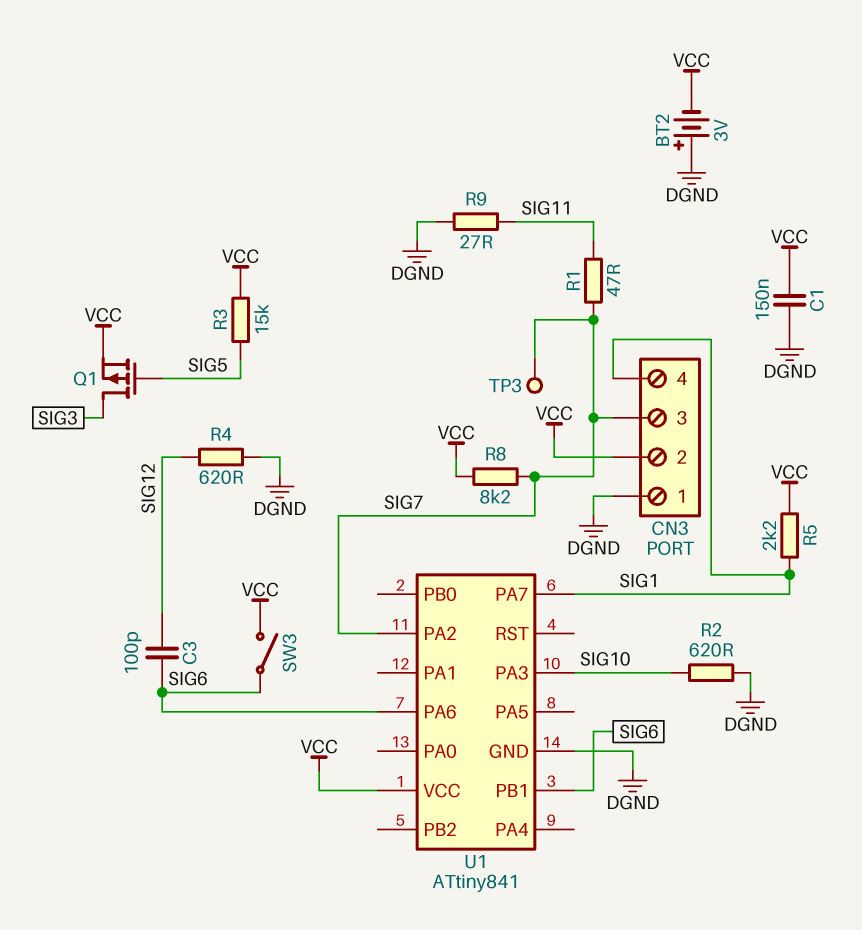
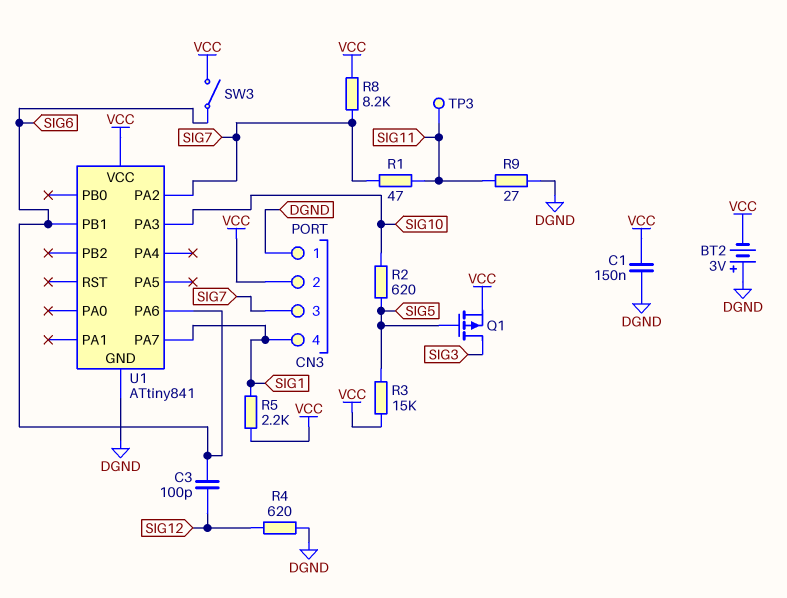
R2: 620 (DGND, SIG10) -> 620 (SIG5, SIG10)
TP3: test point (SIG7) -> test point (SIG11)

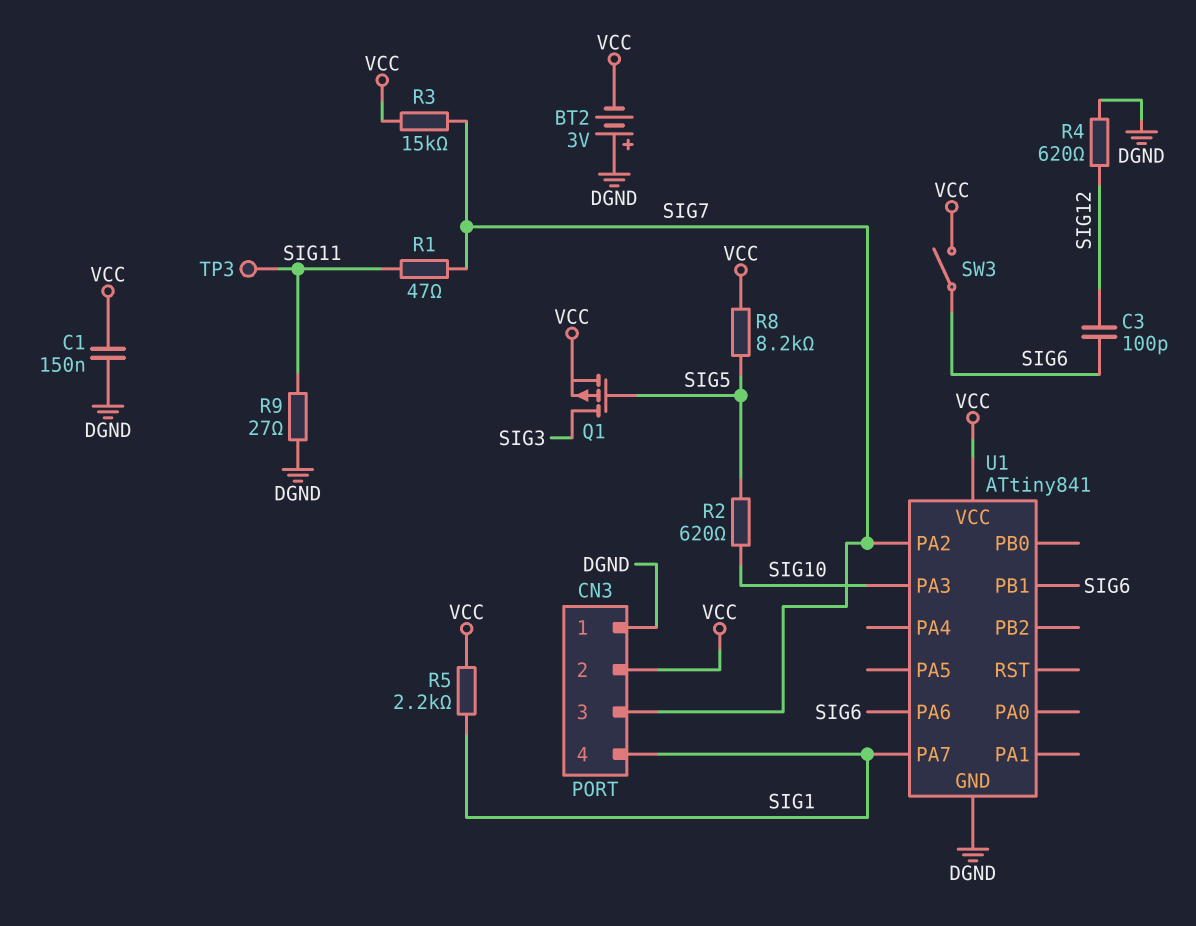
R3: 15k (SIG5, VCC) -> 15k (SIG7, VCC)
R8: 8.2k (SIG7, VCC) -> 8.2k (SIG5, VCC)

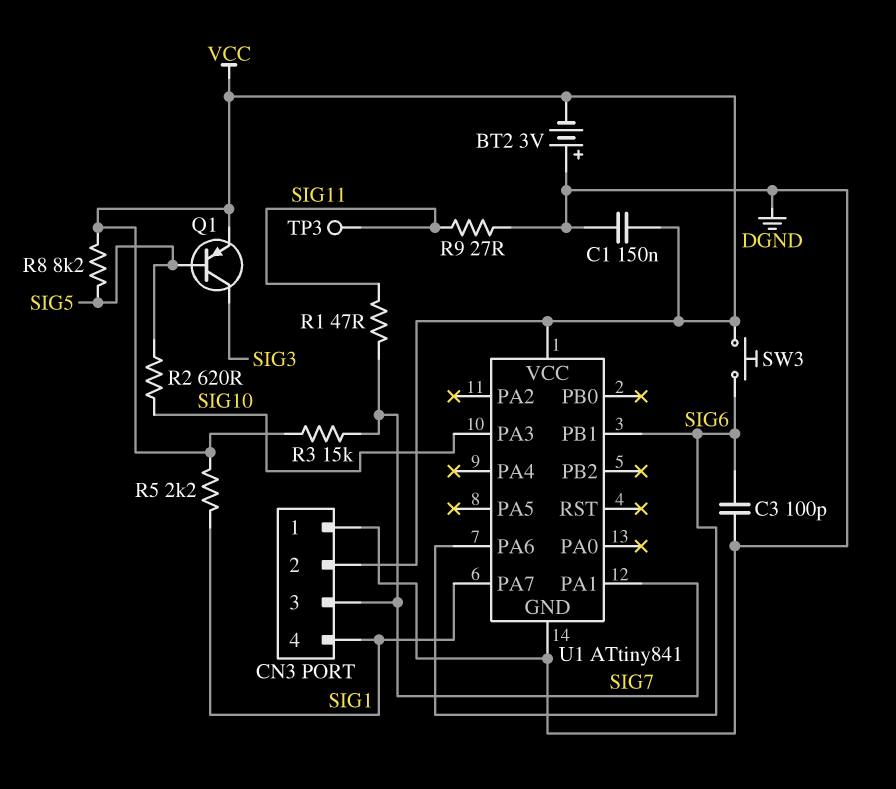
C3: 100pF (SIG6, SIG12) -> 100pF (DGND, SIG6)
Q1: PMOS (G SIG5, D SIG3, S VCC) -> PNP (B SIG5, C SIG3, E VCC)
R4: 620 (DGND, SIG12) -> none
SW3: switch (SIG6, VCC) -> button (SIG6, VCC)
U1 pin PA1: none -> SIG7
U1 pin PA2: SIG7 -> none

